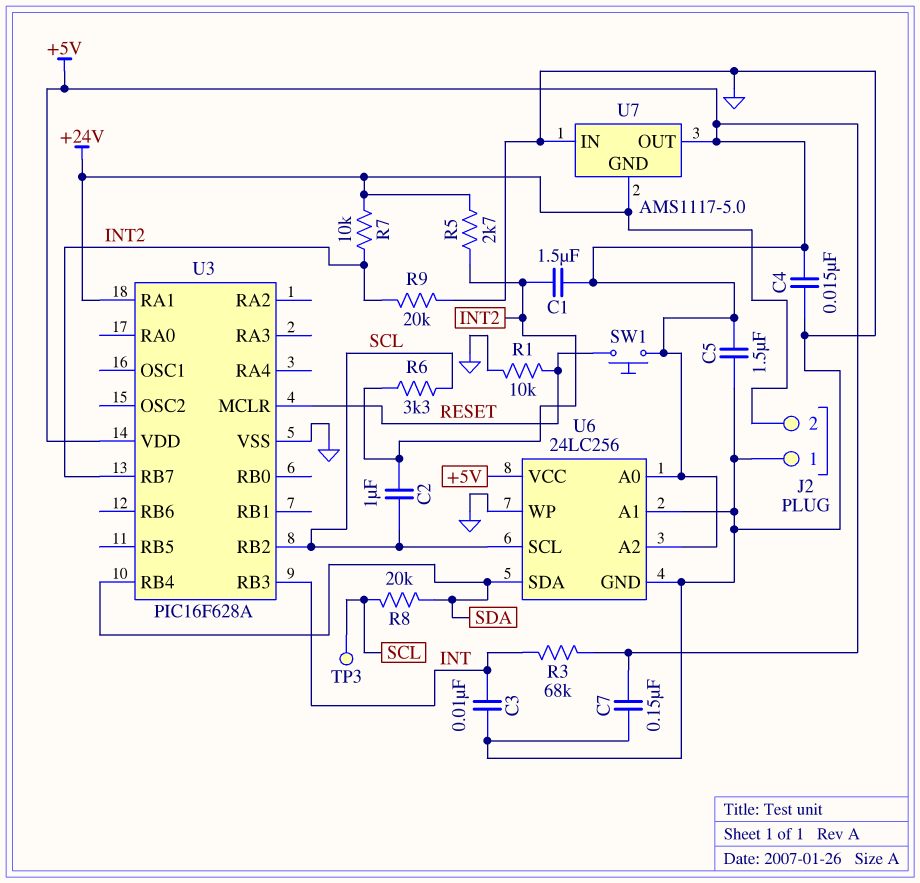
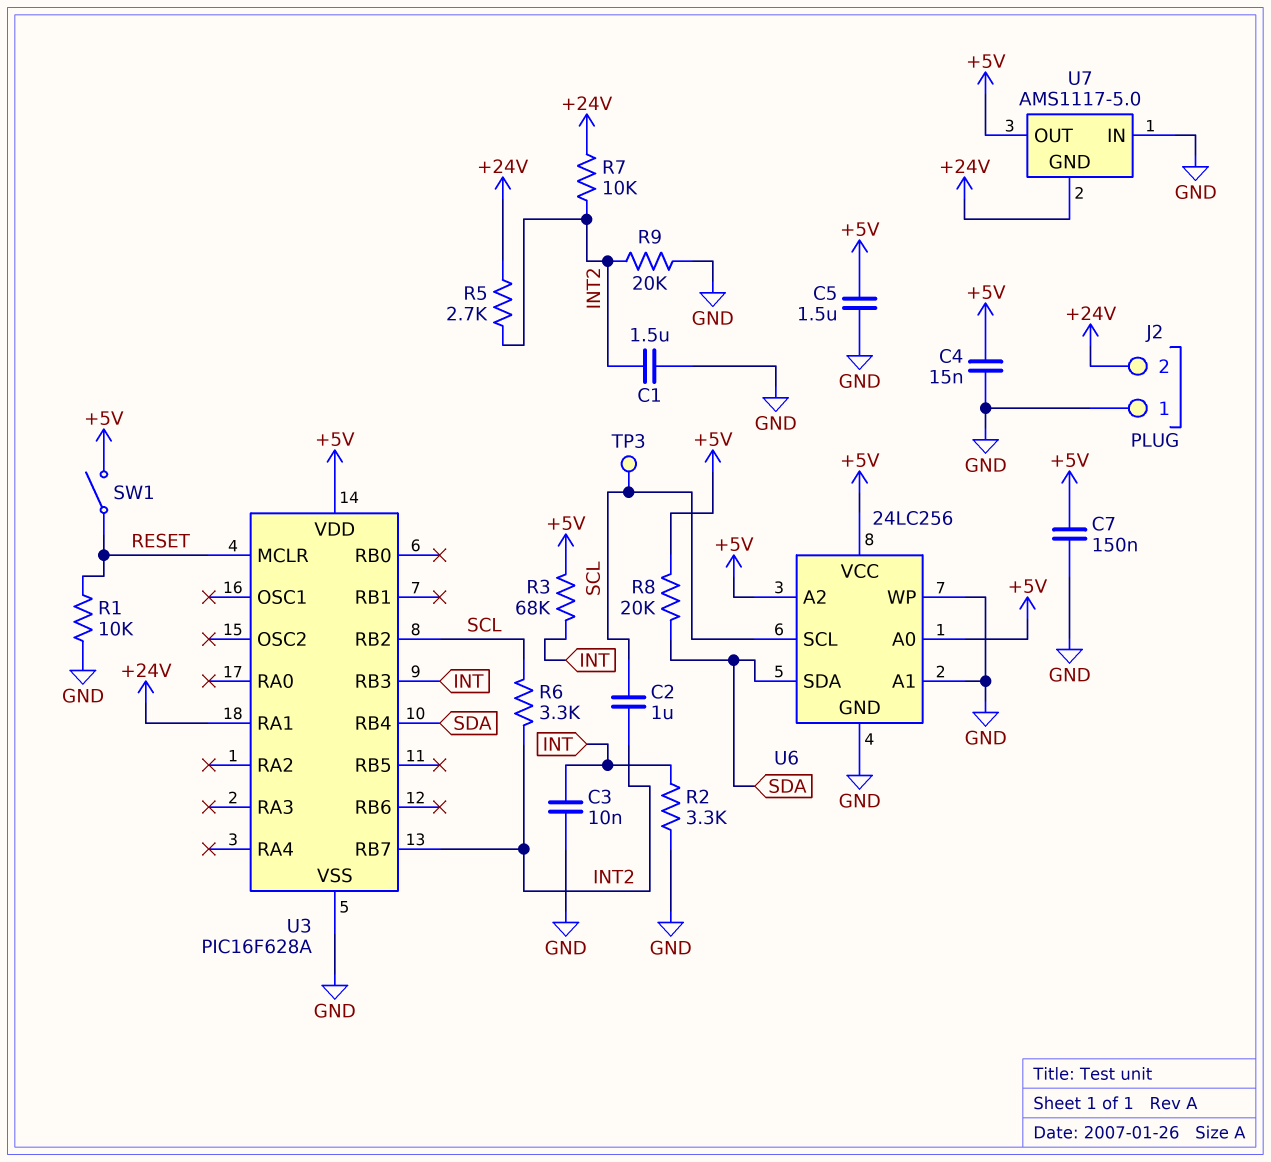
C1: 1.5uF (+5V, INT2) -> 1.5uF (GND, INT2)
R2: none -> 3.3k (GND, INT)
R8: 20k (SCL, SDA) -> 20k (+5V, SDA)
SW1: button (+5V, RESET) -> switch (+5V, RESET)

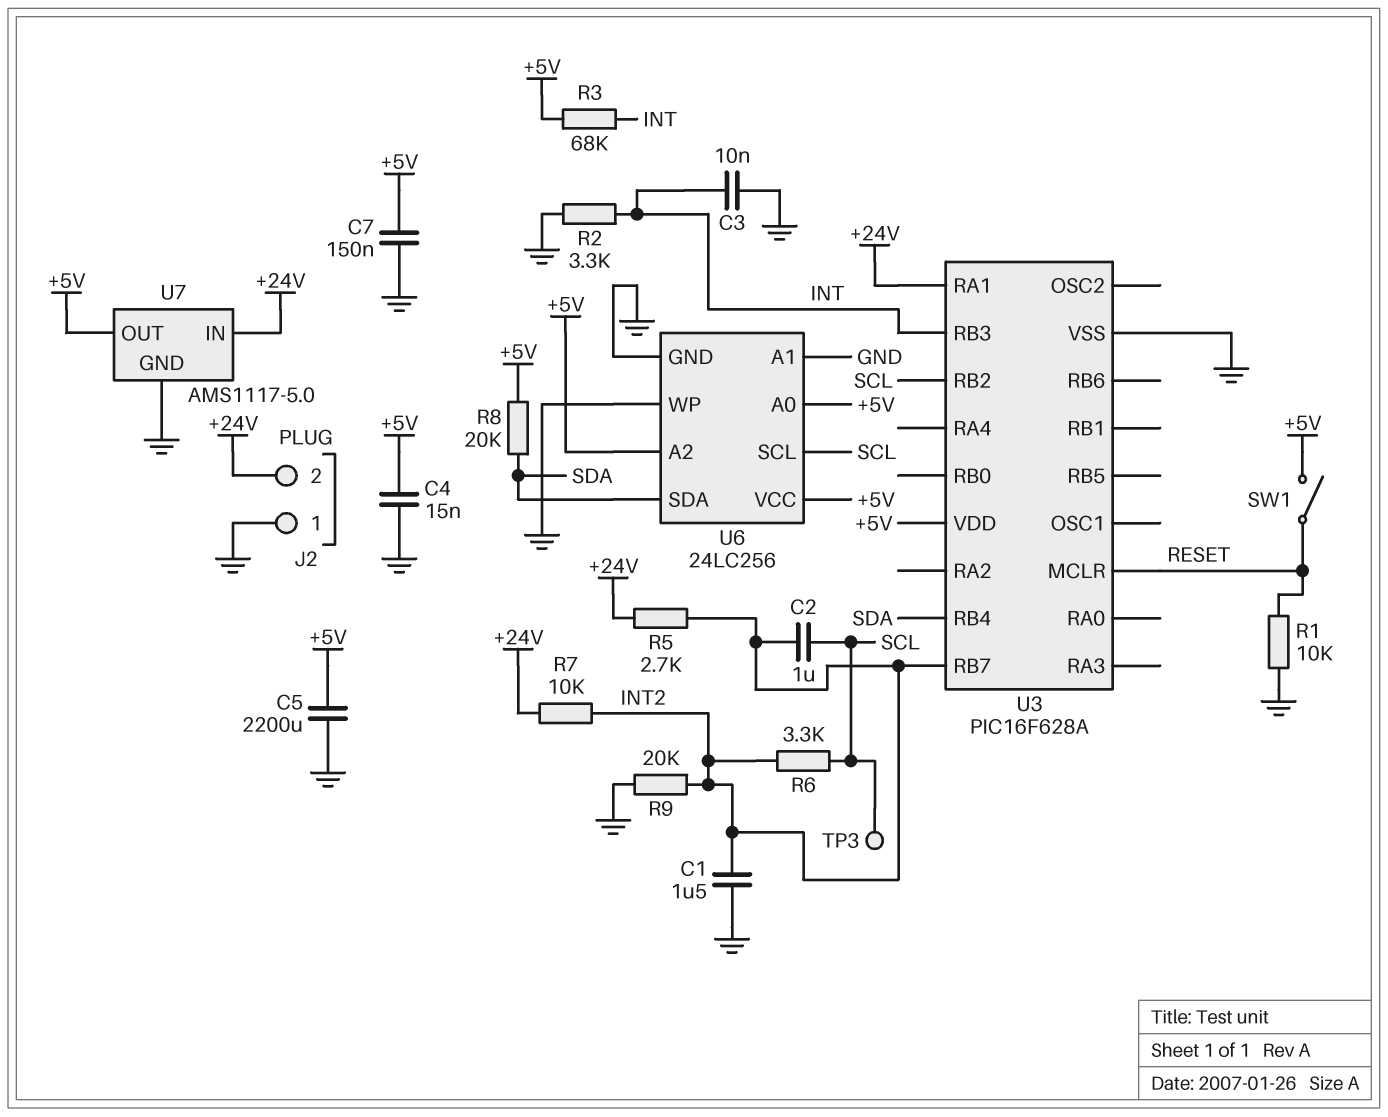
C5: 1.5uF (+5V, GND) -> 2200uF (+5V, GND)
U7 pin GND: +24V -> GND
U7 pin IN: GND -> +24V

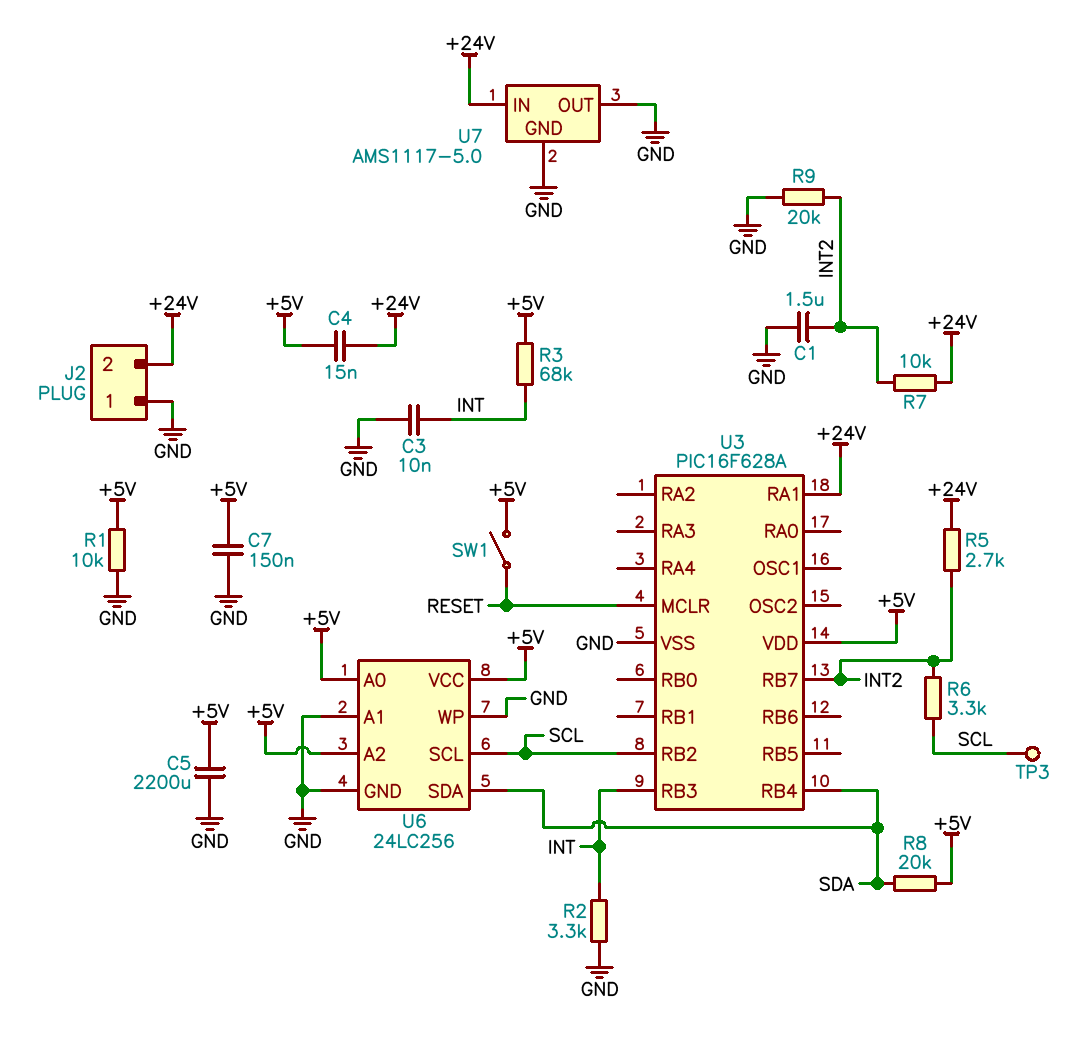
C2: 1uF (INT2, SCL) -> none
C4: 15nF (+5V, GND) -> 15nF (+5V, +24V)
R1: 10k (GND, RESET) -> 10k (+5V, GND)
U7 pin OUT: +5V -> GND

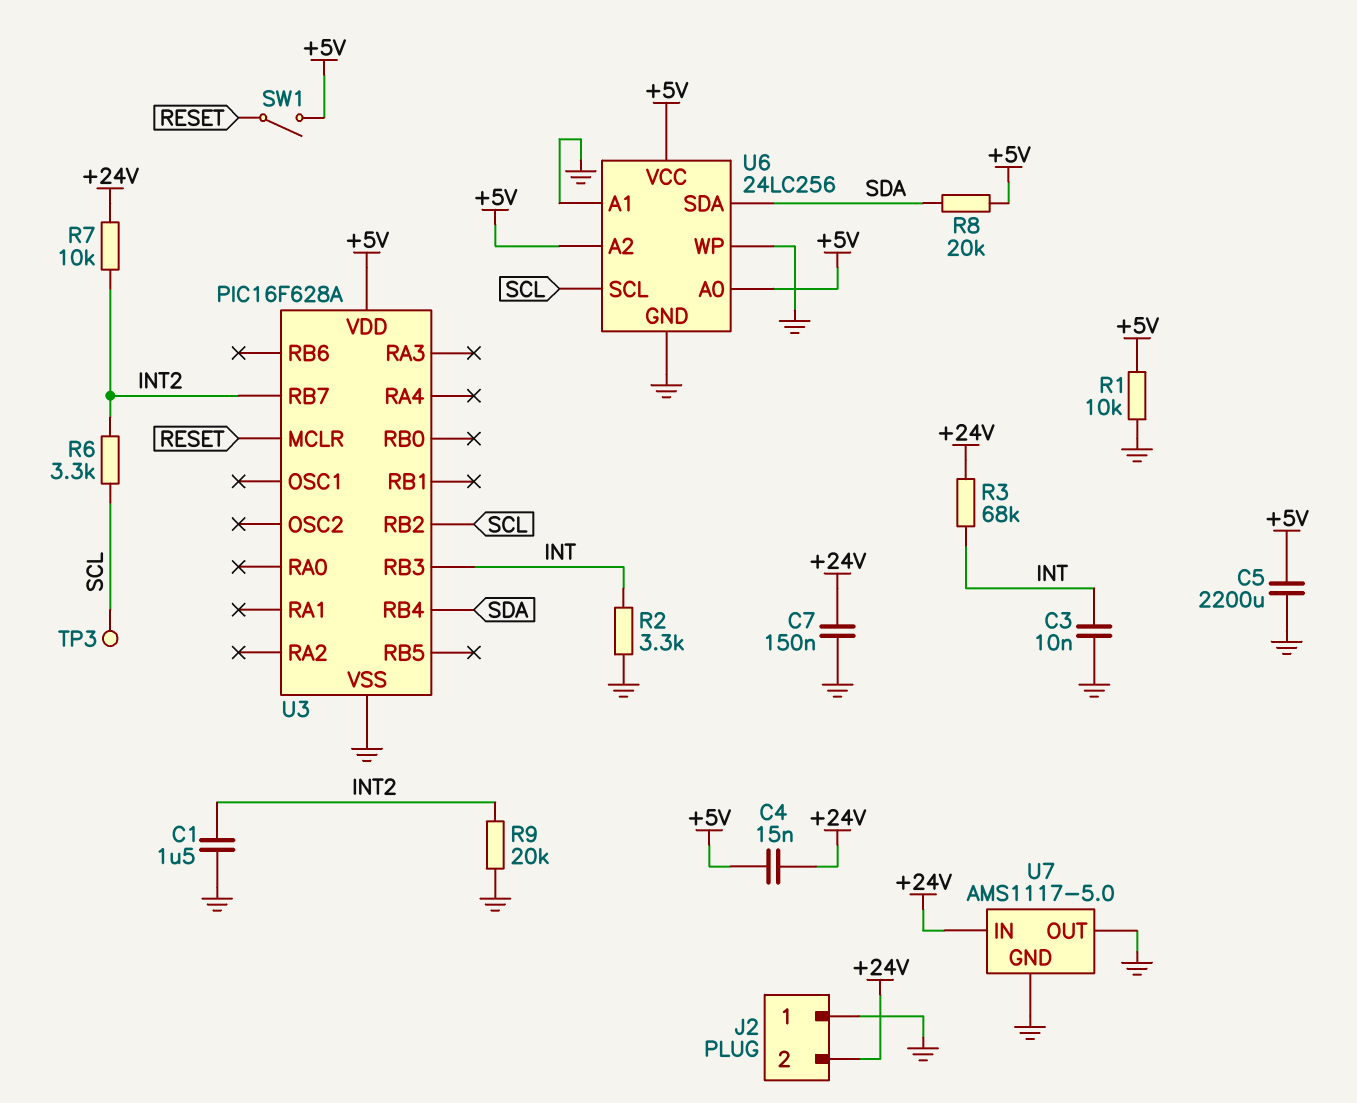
C7: 150nF (+5V, GND) -> 150nF (+24V, GND)
R3: 68k (+5V, INT) -> 68k (+24V, INT)
R5: 2.7k (+24V, INT2) -> none
U3 pin RA1: +24V -> none

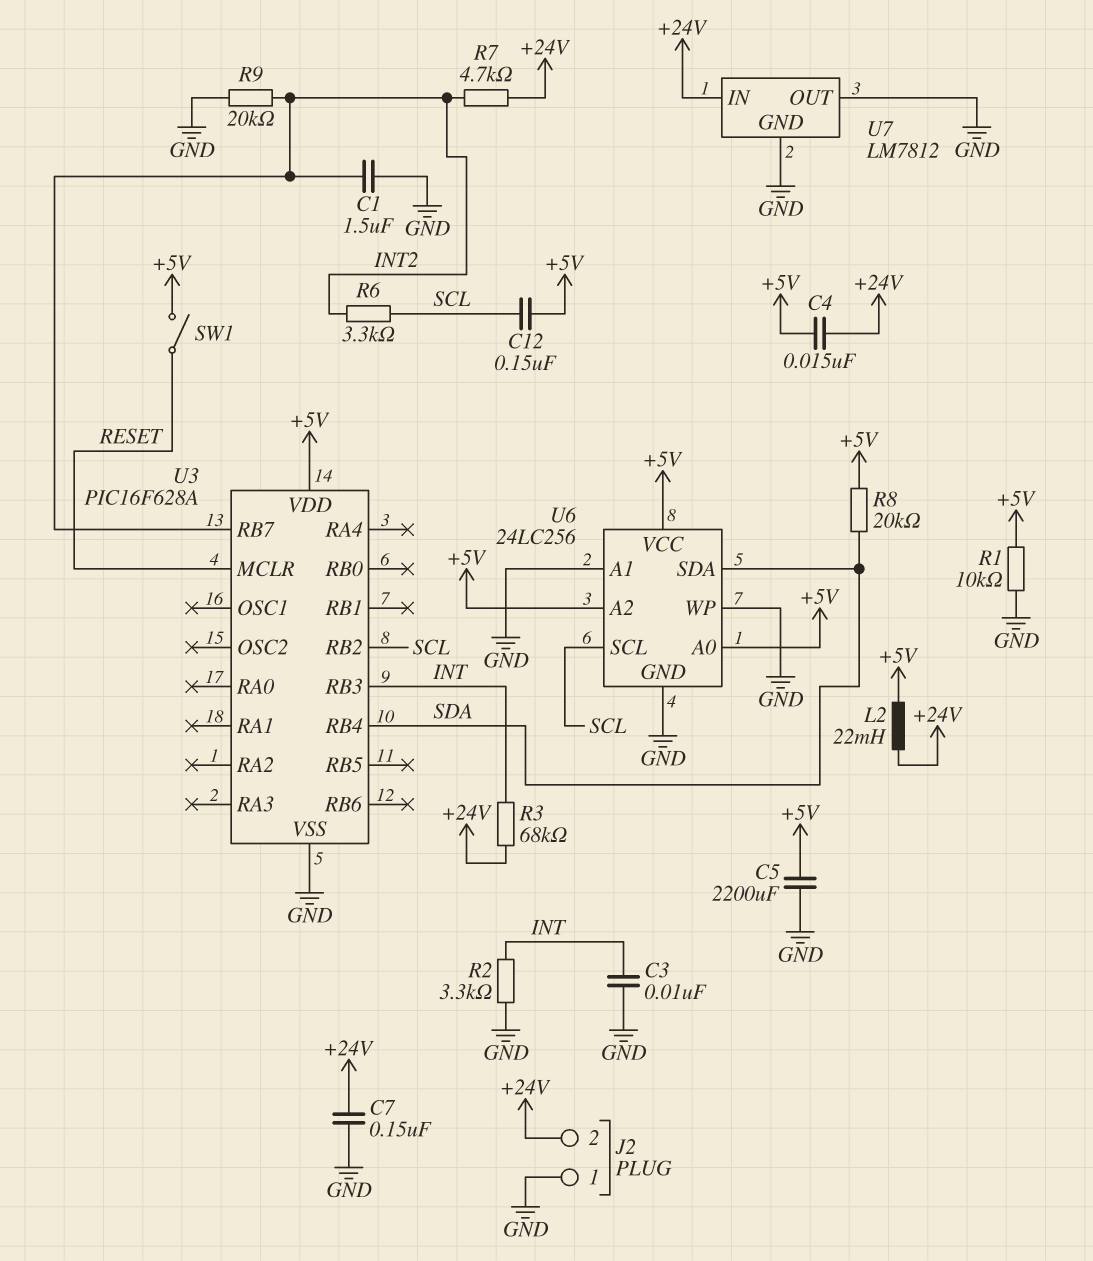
C12: none -> 150nF (+5V, SCL)
L2: none -> 22mH (+5V, +24V)
R7: 10k (+24V, INT2) -> 4.7k (+24V, INT2)
TP3: test point (SCL) -> none
U7: AMS1117-5.0 -> LM7812

